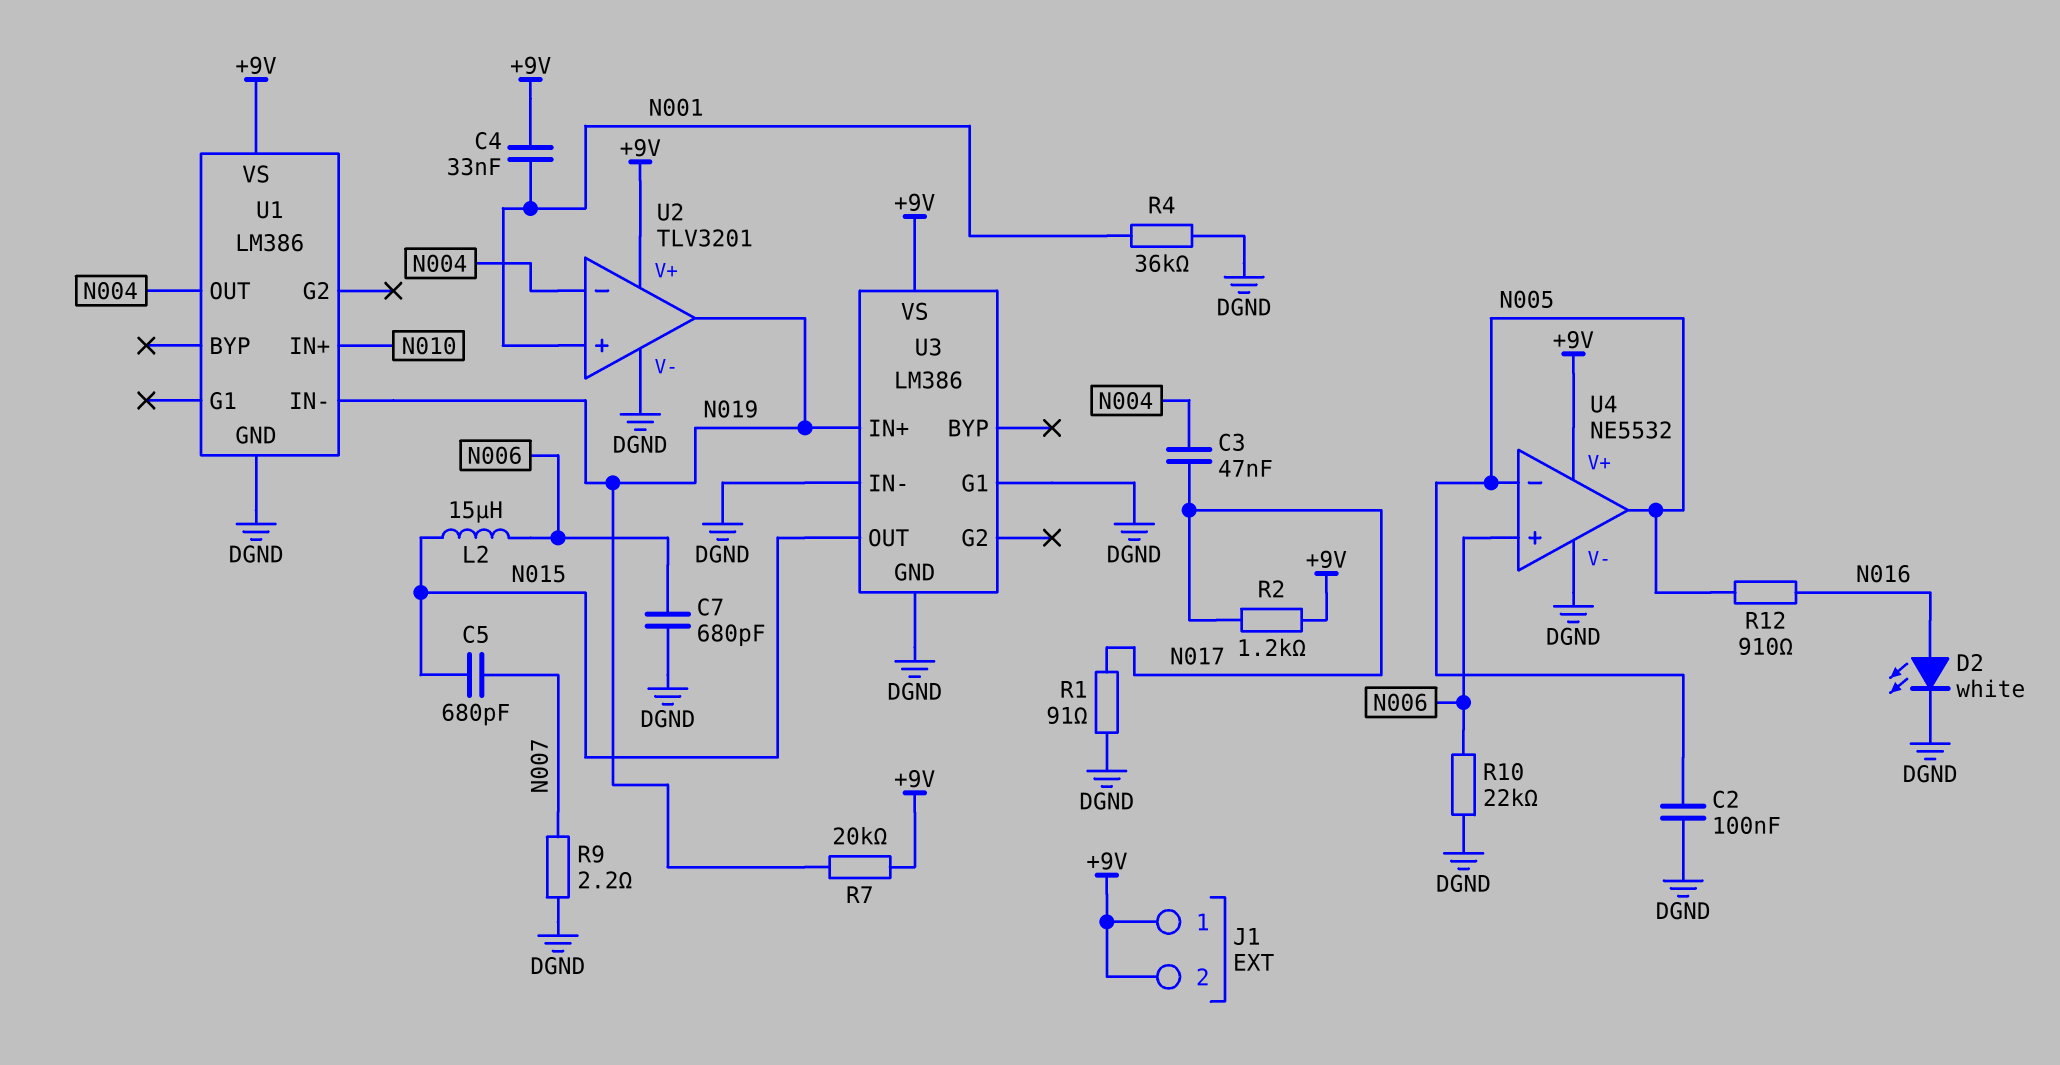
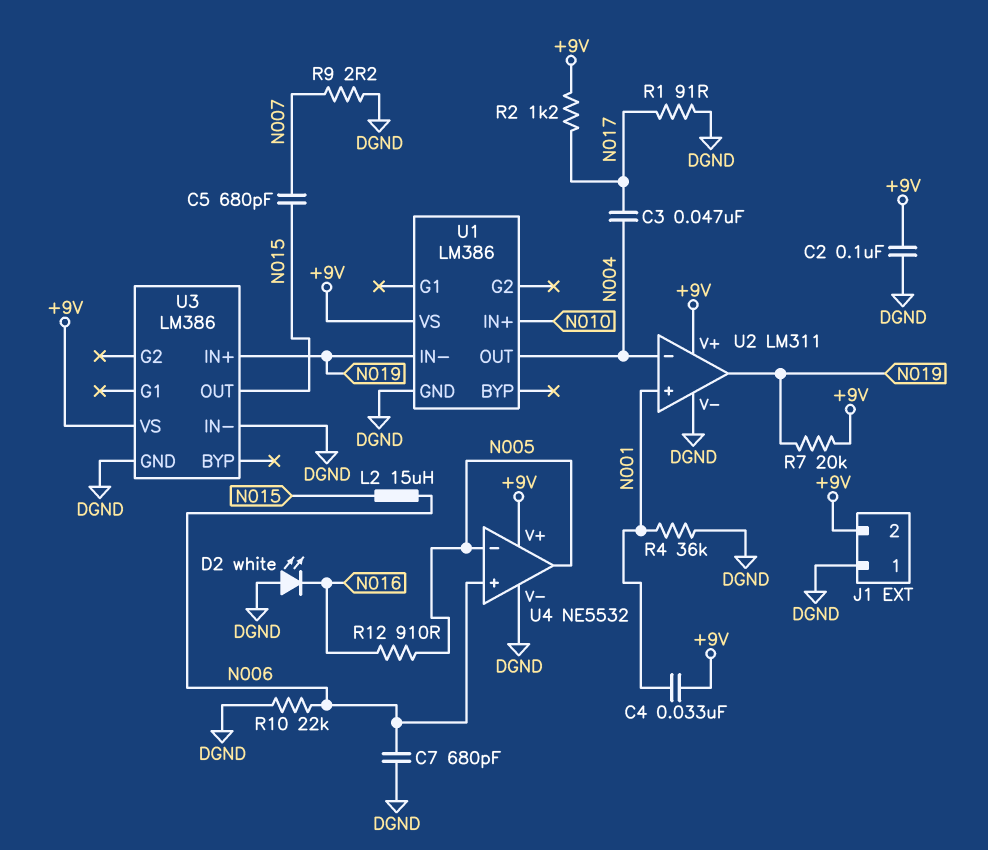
C2: 100nF (DGND, N005) -> 100nF (+9V, DGND)
D2: LED white (A N016, K DGND) -> LED white (A DGND, K N016)
J1 pin 1: +9V -> DGND
U2: TLV3201 -> LM311
U3 pin G1: DGND -> none

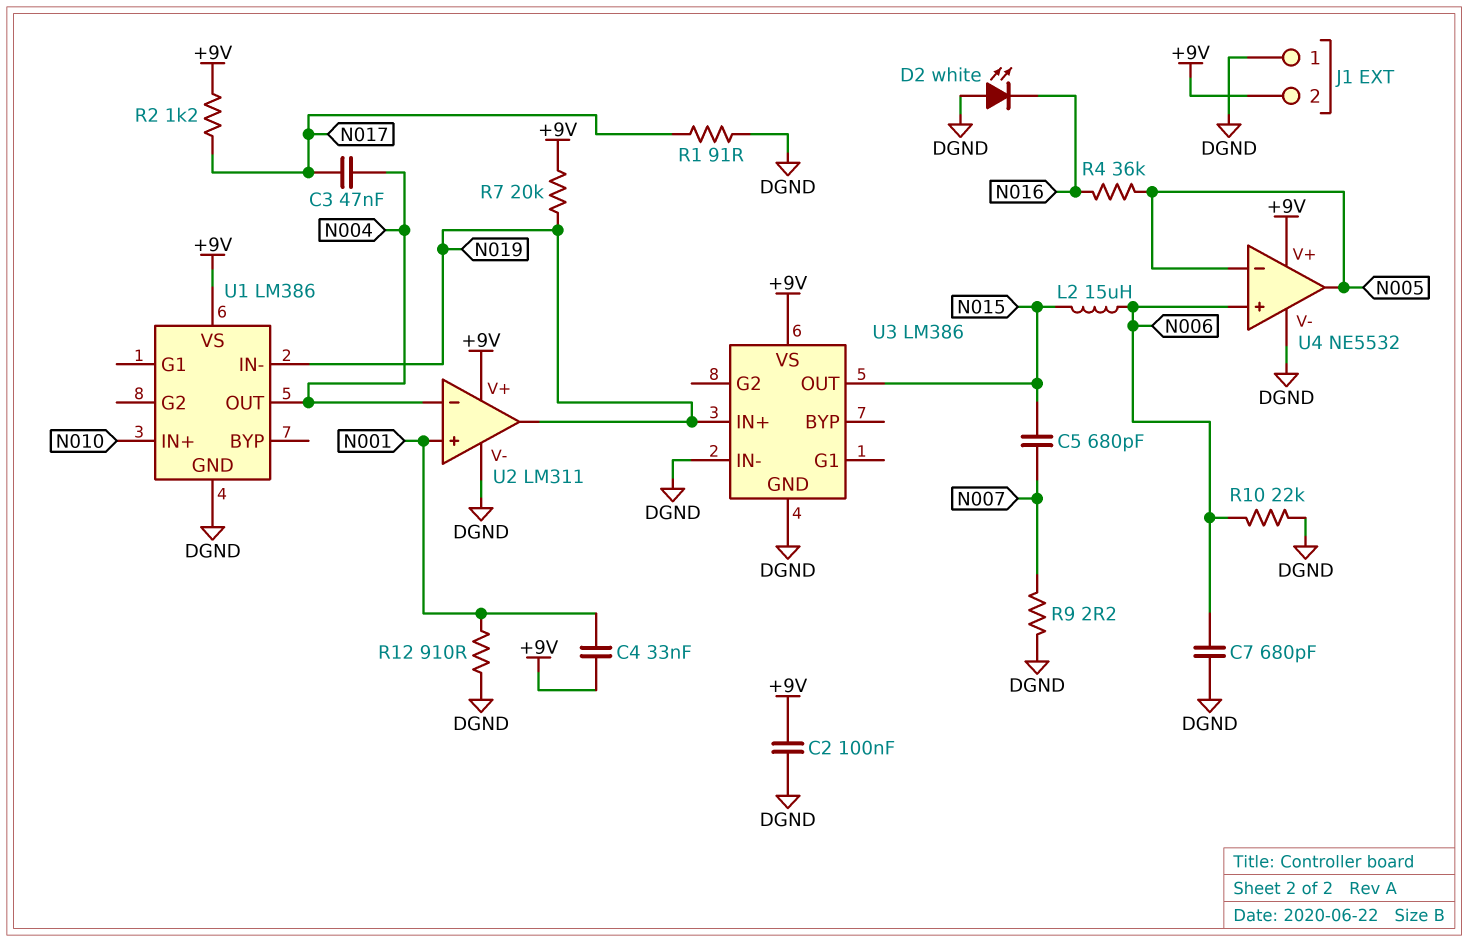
R4: 36k (DGND, N001) -> 36k (N005, N016)
R12: 910 (N005, N016) -> 910 (DGND, N001)

